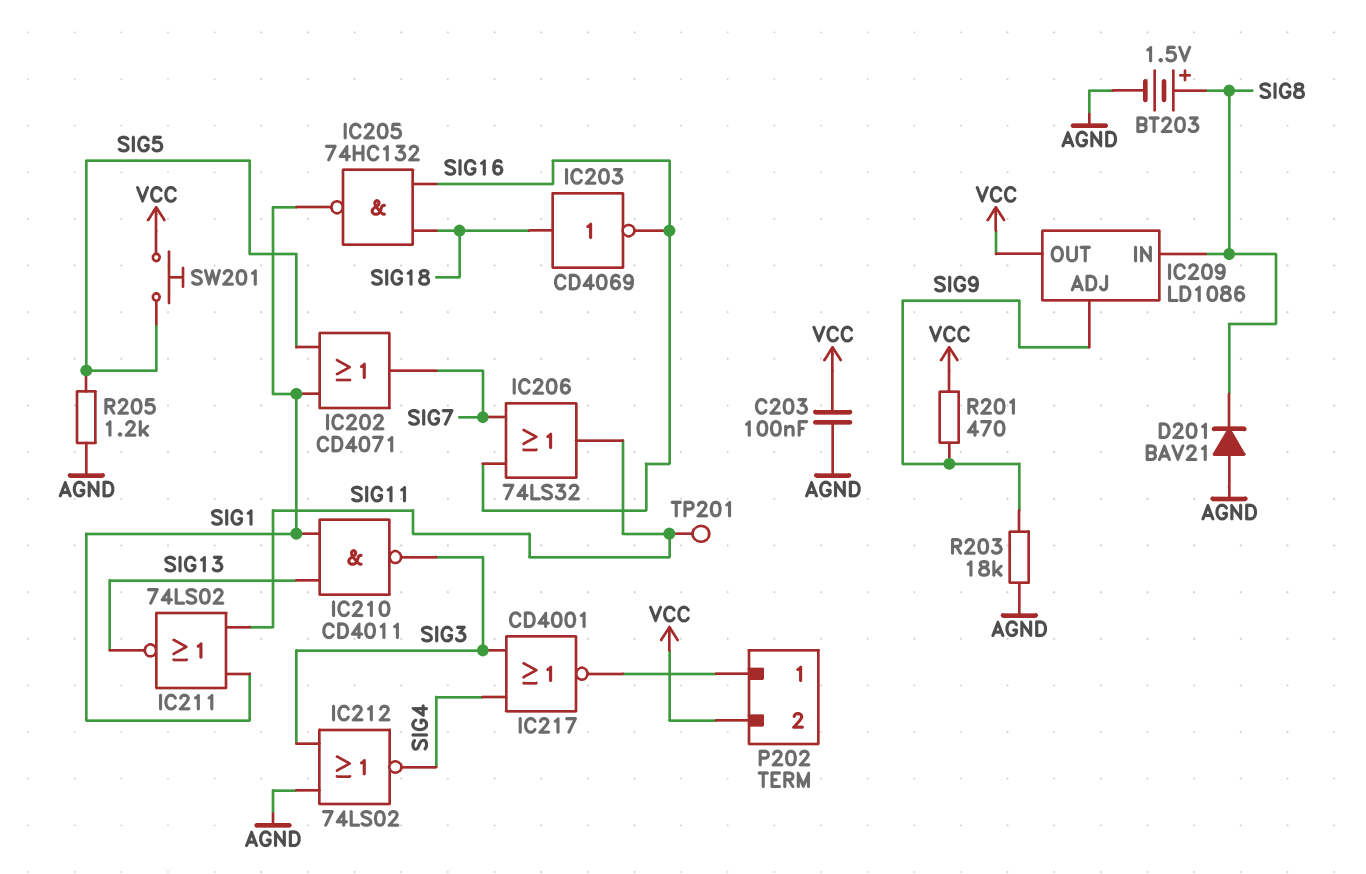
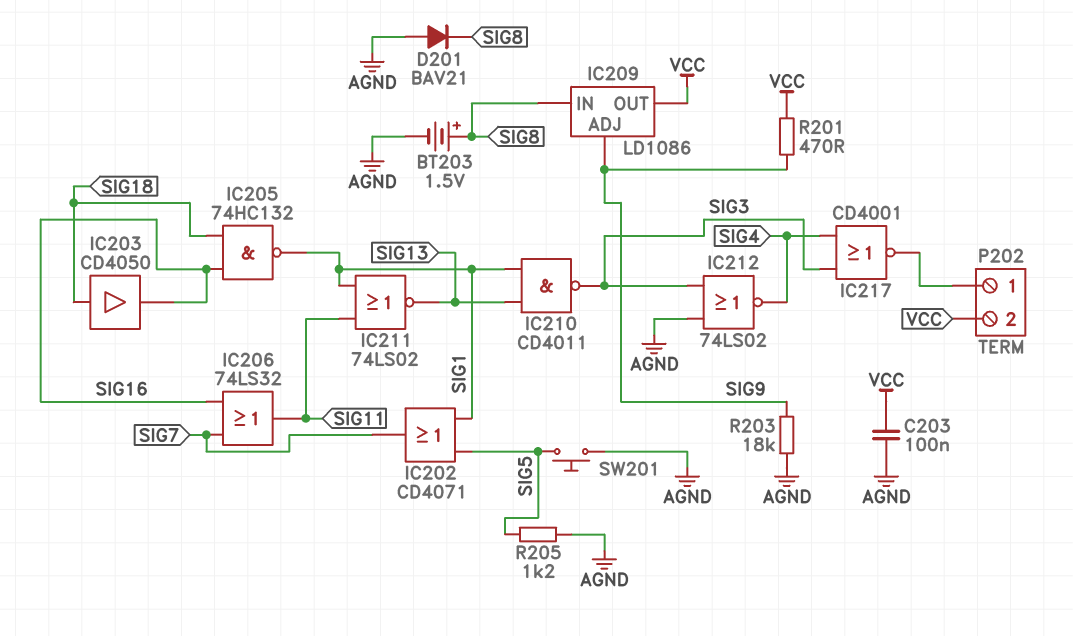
IC203: NOT CD4069 (in SIG18, out SIG16) -> buffer CD4050 (in SIG18, out SIG16)
SW201: button (SIG5, VCC) -> button (AGND, SIG5)
TP201: test point (SIG11) -> none

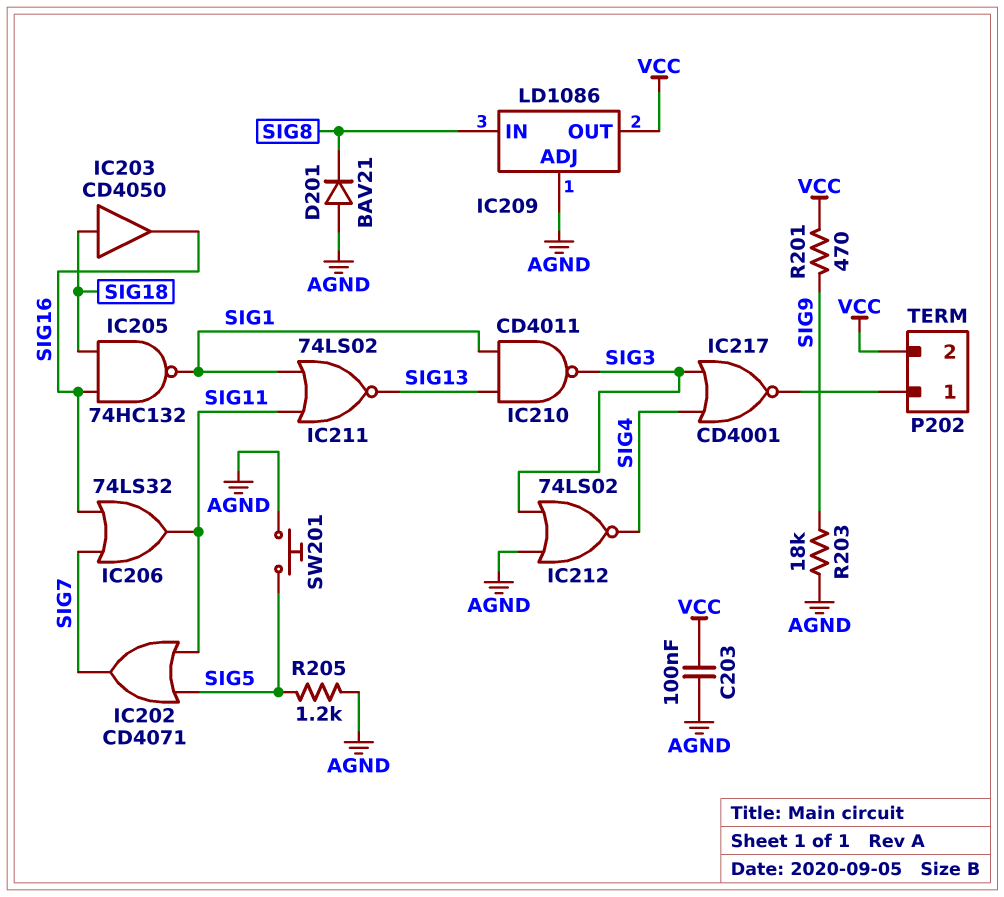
BT203: 1.5V (plus SIG8, minus AGND) -> none
IC202: OR CD4071 (in SIG1, in SIG5, out SIG7) -> OR CD4071 (in SIG5, in SIG11, out SIG7)
IC209 pin ADJ: SIG9 -> AGND

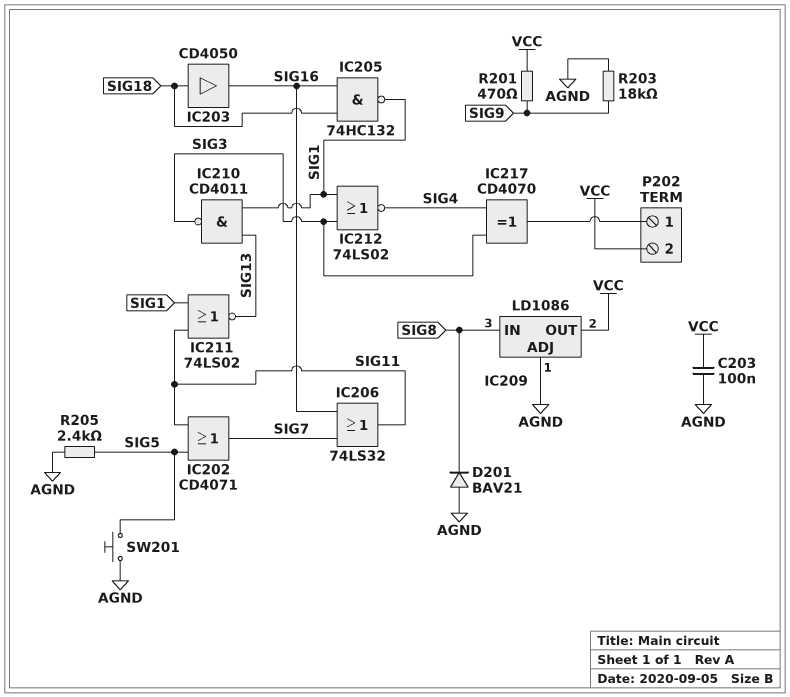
IC212: NOR 74LS02 (in AGND, in SIG3, out SIG4) -> NOR 74LS02 (in SIG1, in SIG3, out SIG4)
IC217: NOR CD4001 (in SIG3, in SIG4, out P202/1) -> XOR CD4070 (in SIG3, in SIG4, out P202/1)
R205: 1.2k (AGND, SIG5) -> 2.4k (AGND, SIG5)

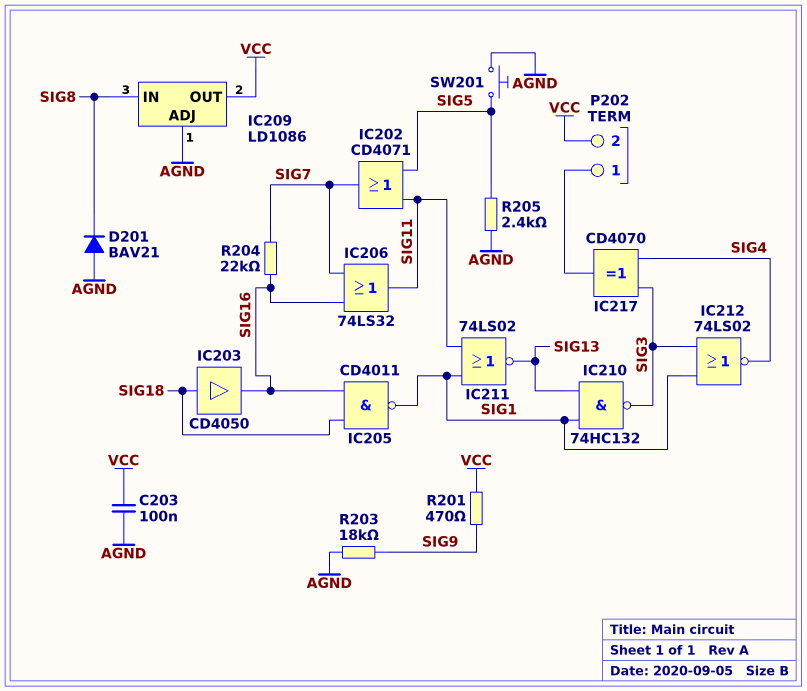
IC205: NAND 74HC132 (in SIG16, in SIG18, out SIG1) -> NAND CD4011 (in SIG16, in SIG18, out SIG1)
IC210: NAND CD4011 (in SIG1, in SIG13, out SIG3) -> NAND 74HC132 (in SIG1, in SIG13, out SIG3)
R204: none -> 22k (SIG7, SIG16)

